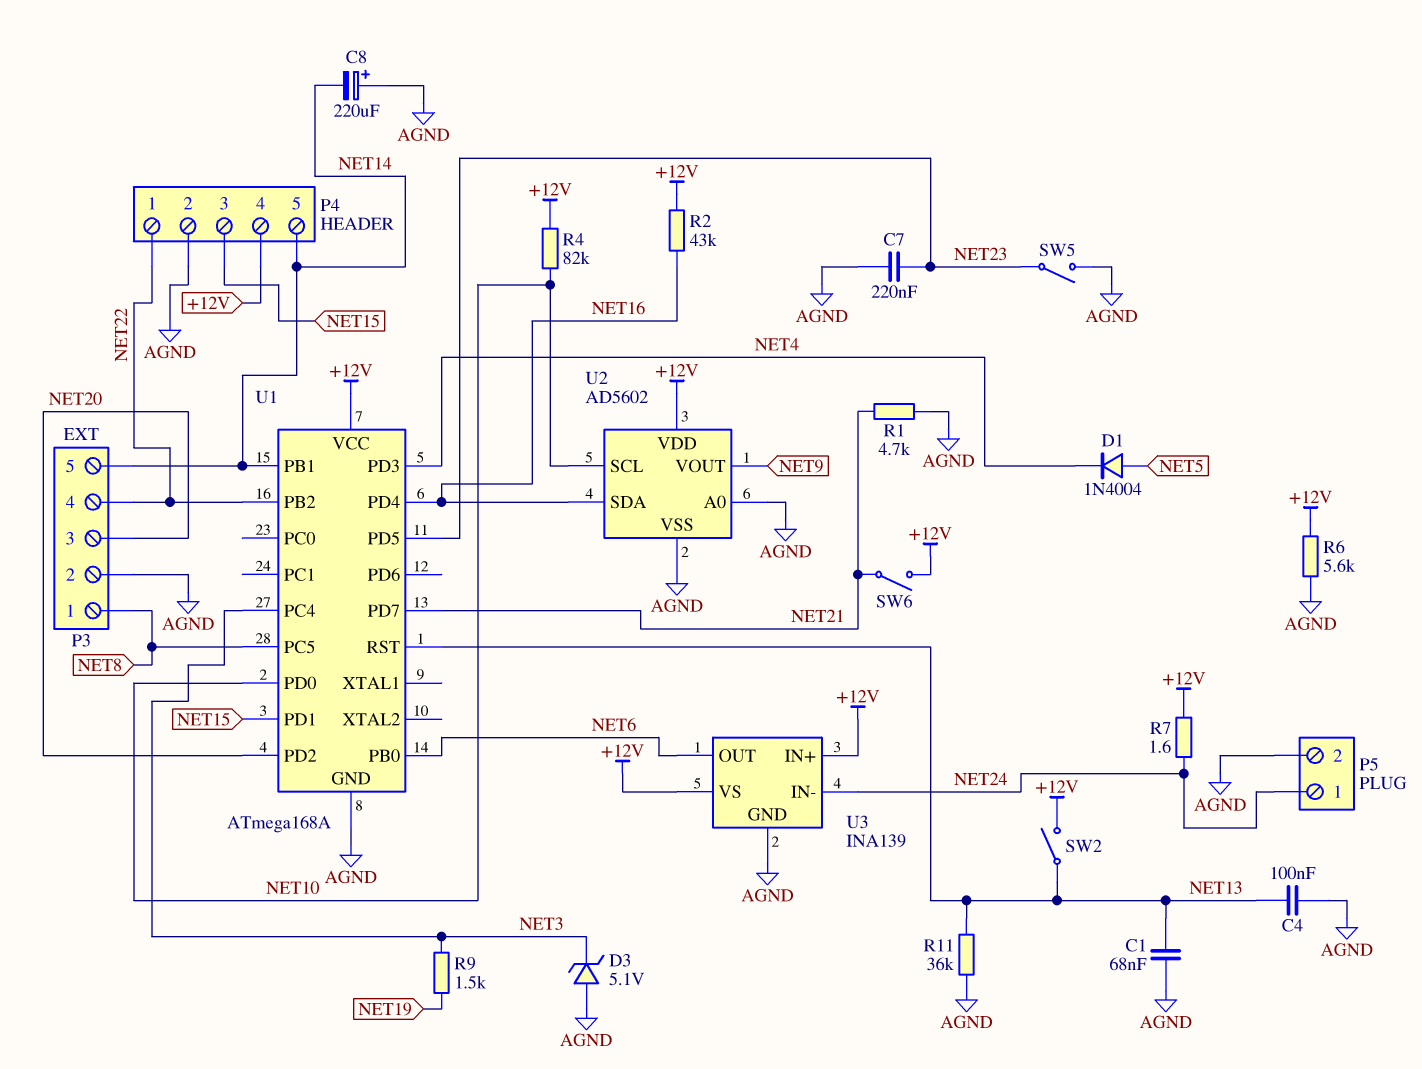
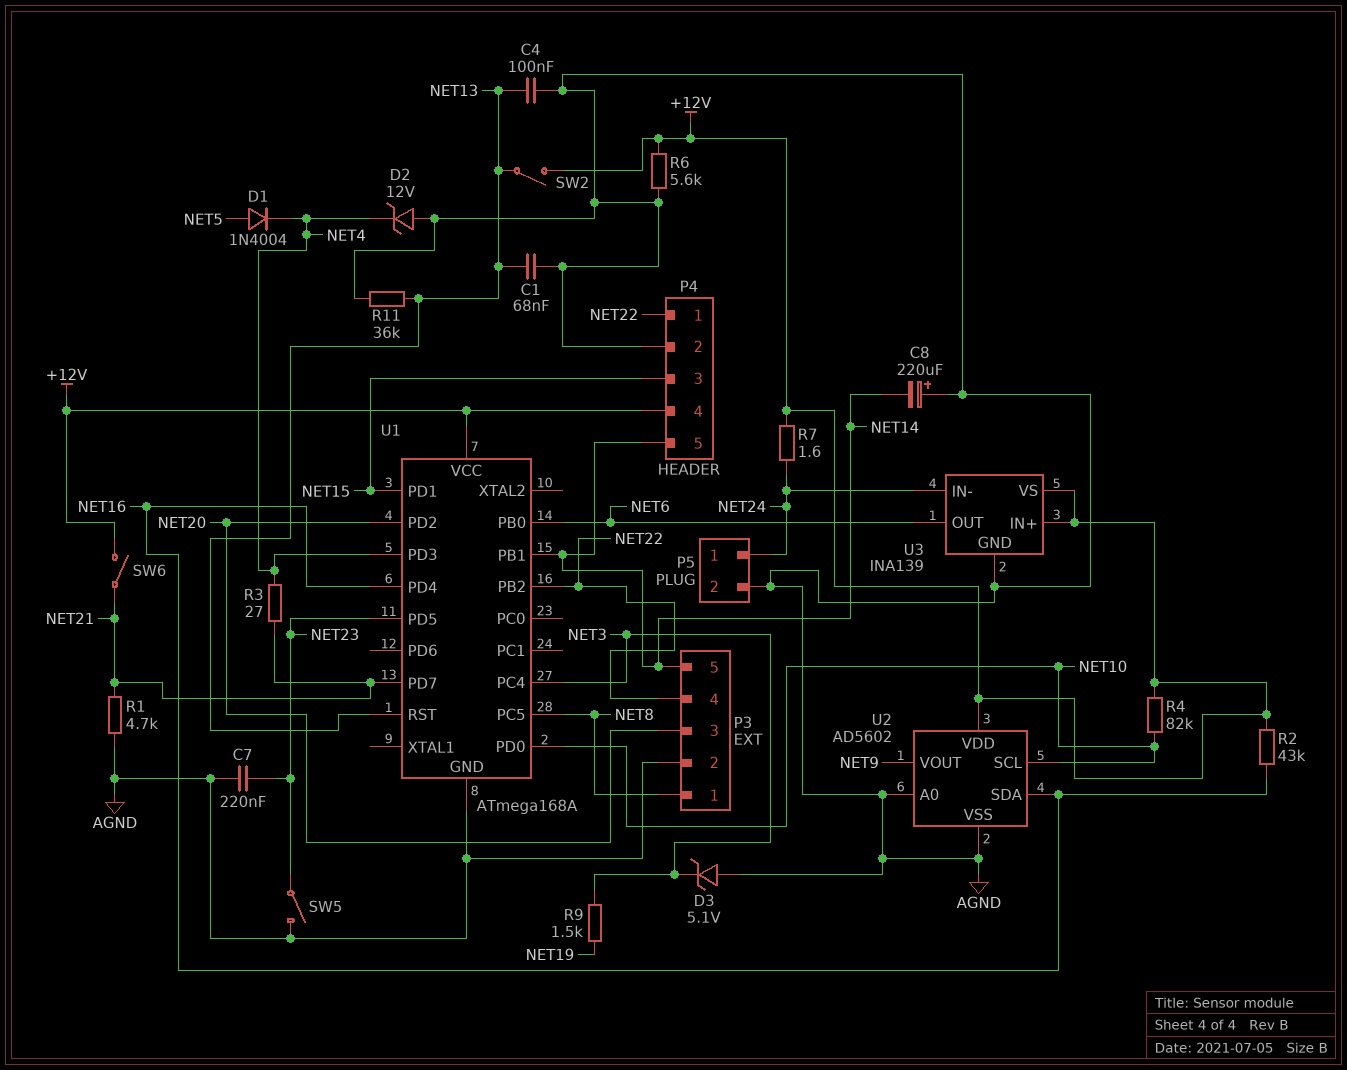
D2: none -> zener 12V (A AGND, K NET4)
R3: none -> 27 (NET4, NET21)

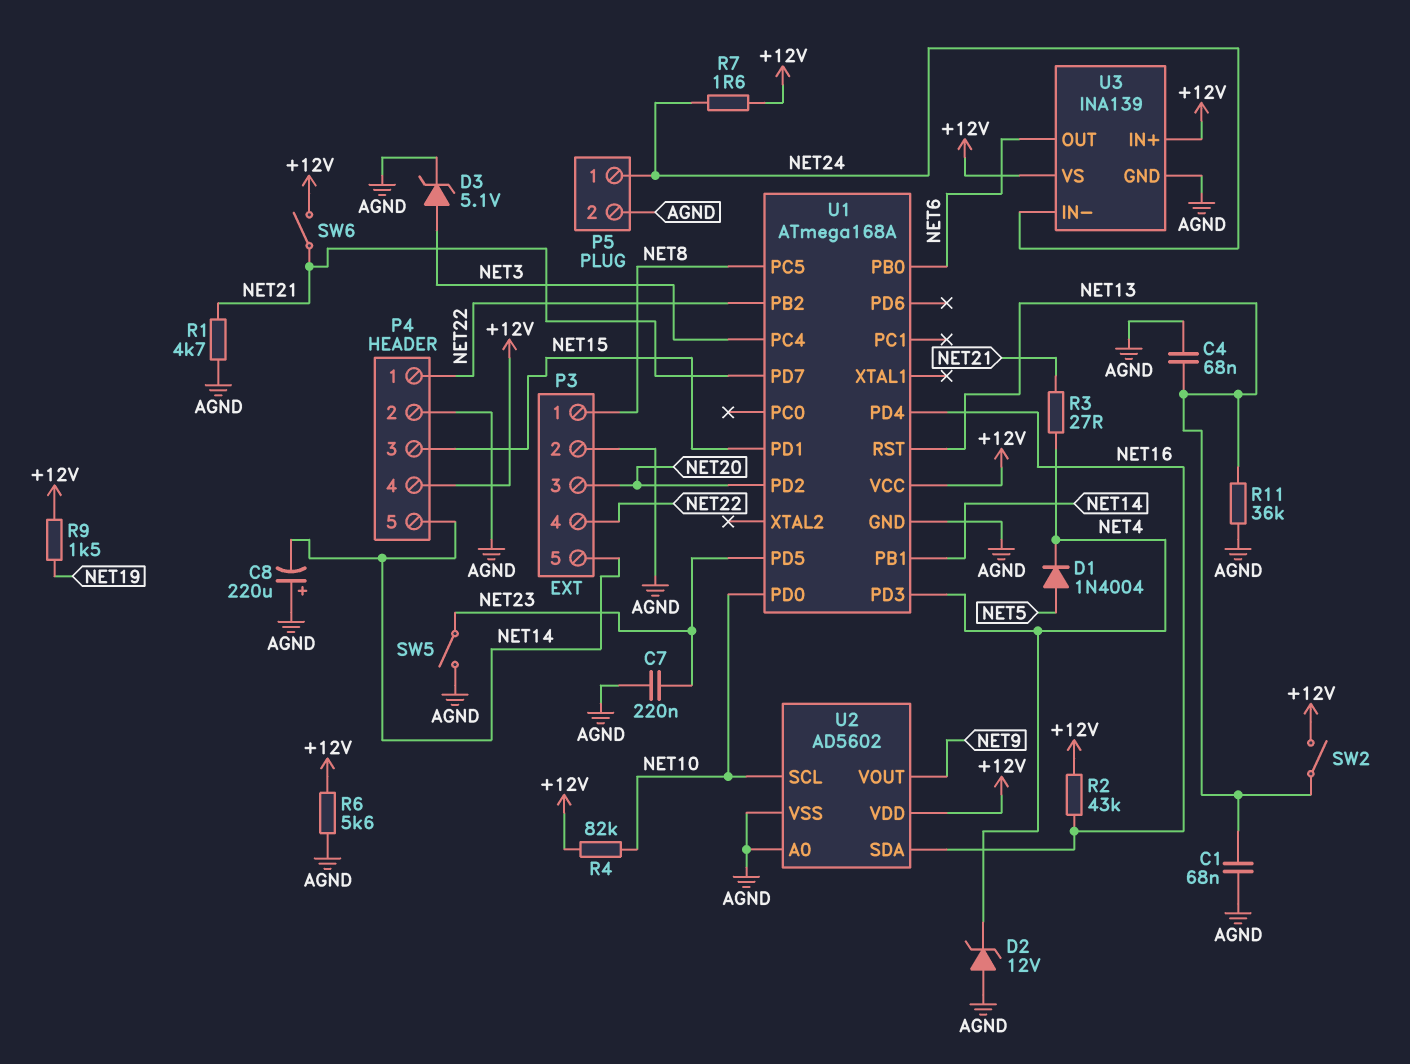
C4: 100nF (AGND, NET13) -> 68nF (AGND, NET13)
D3: zener 5.1V (A AGND, K NET3) -> zener 5.1V (A NET3, K AGND)
R9: 1.5k (NET3, NET19) -> 1.5k (+12V, NET19)

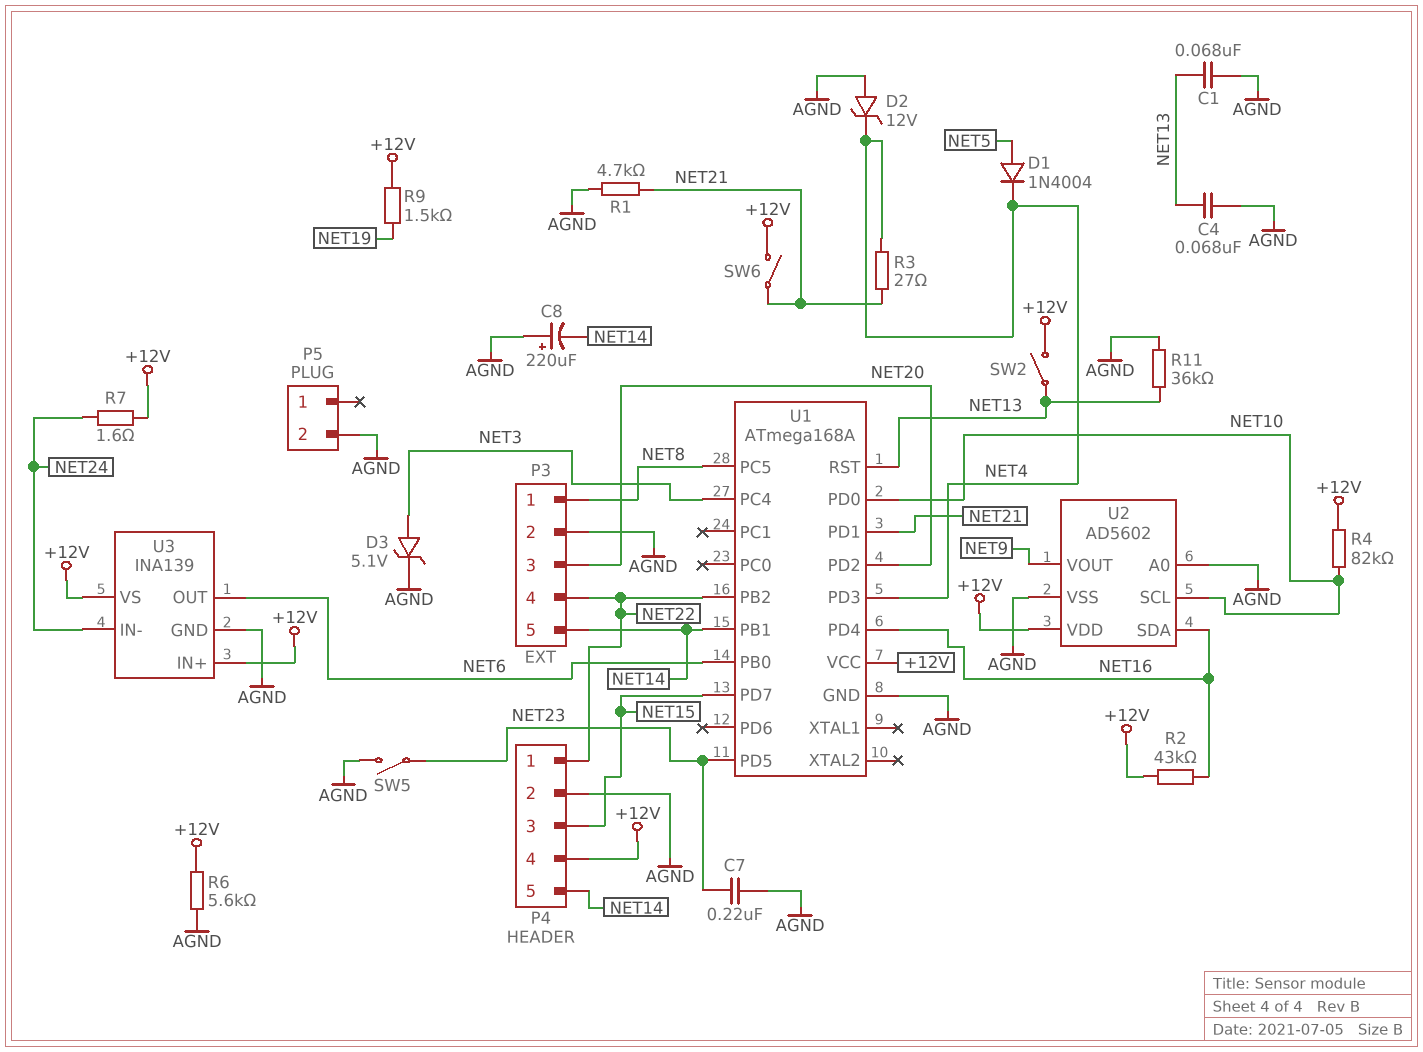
P5 pin 1: NET24 -> none
U1 pin PD1: NET15 -> NET21
U1 pin PD7: NET21 -> NET15

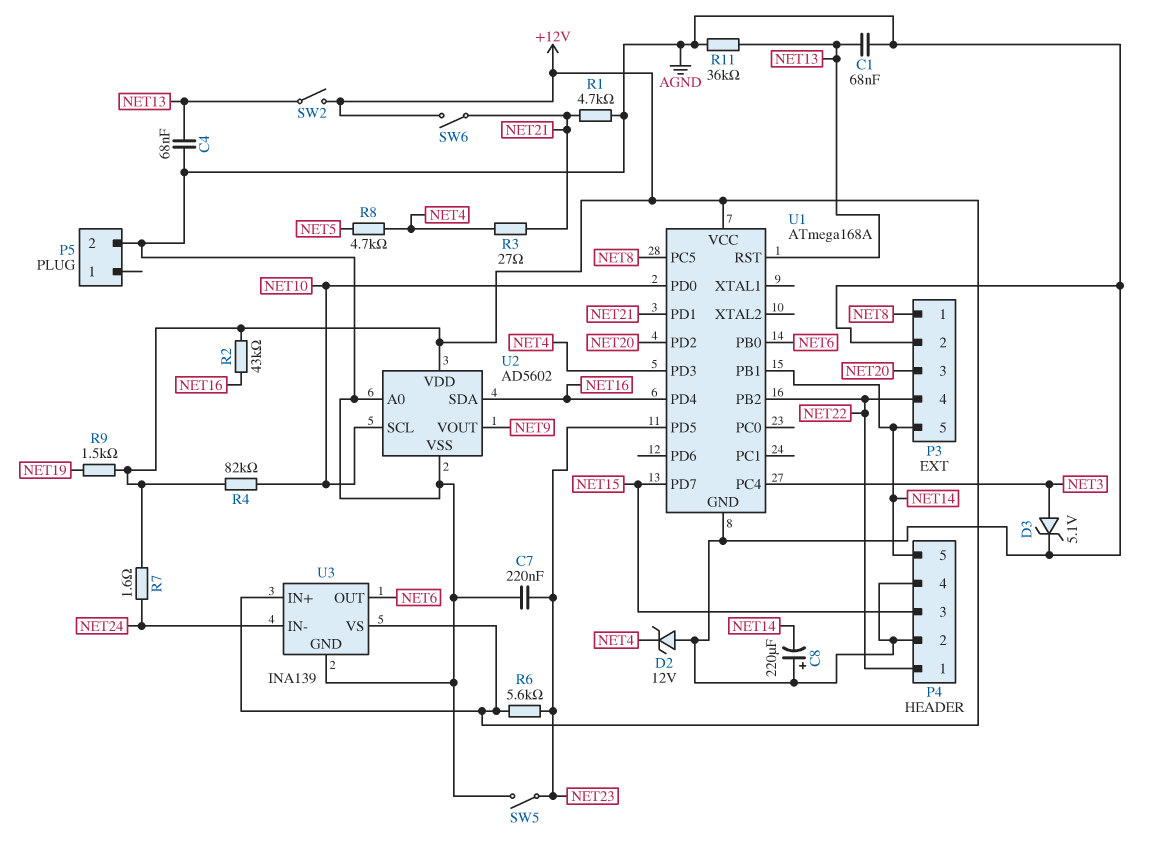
D1: diode 1N4004 (A NET5, K NET4) -> none
P4 pin 4: +12V -> AGND
R6: 5.6k (+12V, AGND) -> 5.6k (+12V, NET23)
R8: none -> 4.7k (NET4, NET5)

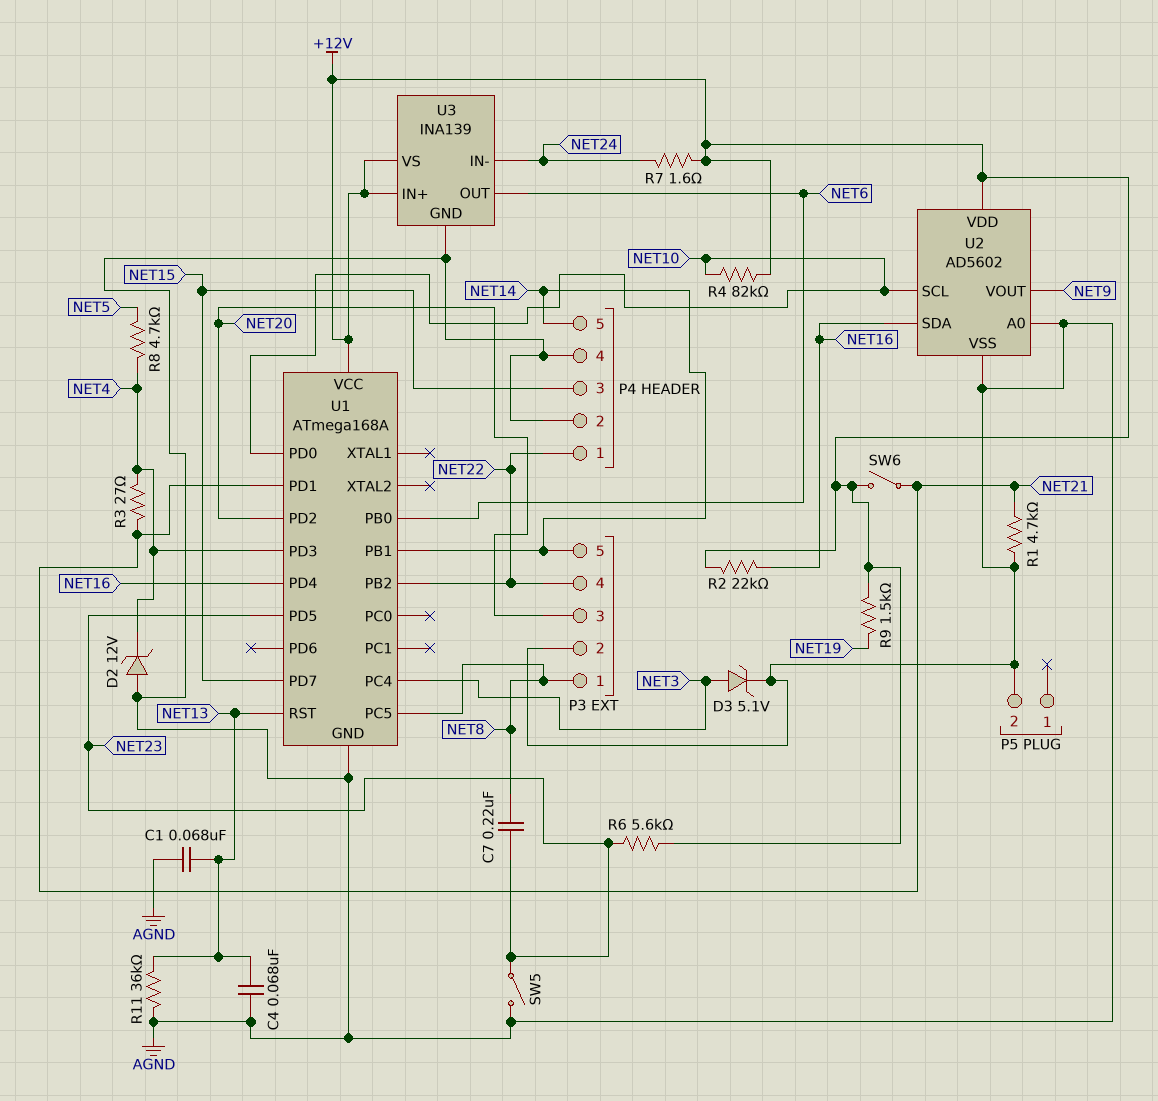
C7: 220nF (AGND, NET23) -> 220nF (NET8, NET23)
C8: 220uF (plus AGND, minus NET14) -> none
R2: 43k (+12V, NET16) -> 22k (+12V, NET16)
SW2: switch (+12V, NET13) -> none

